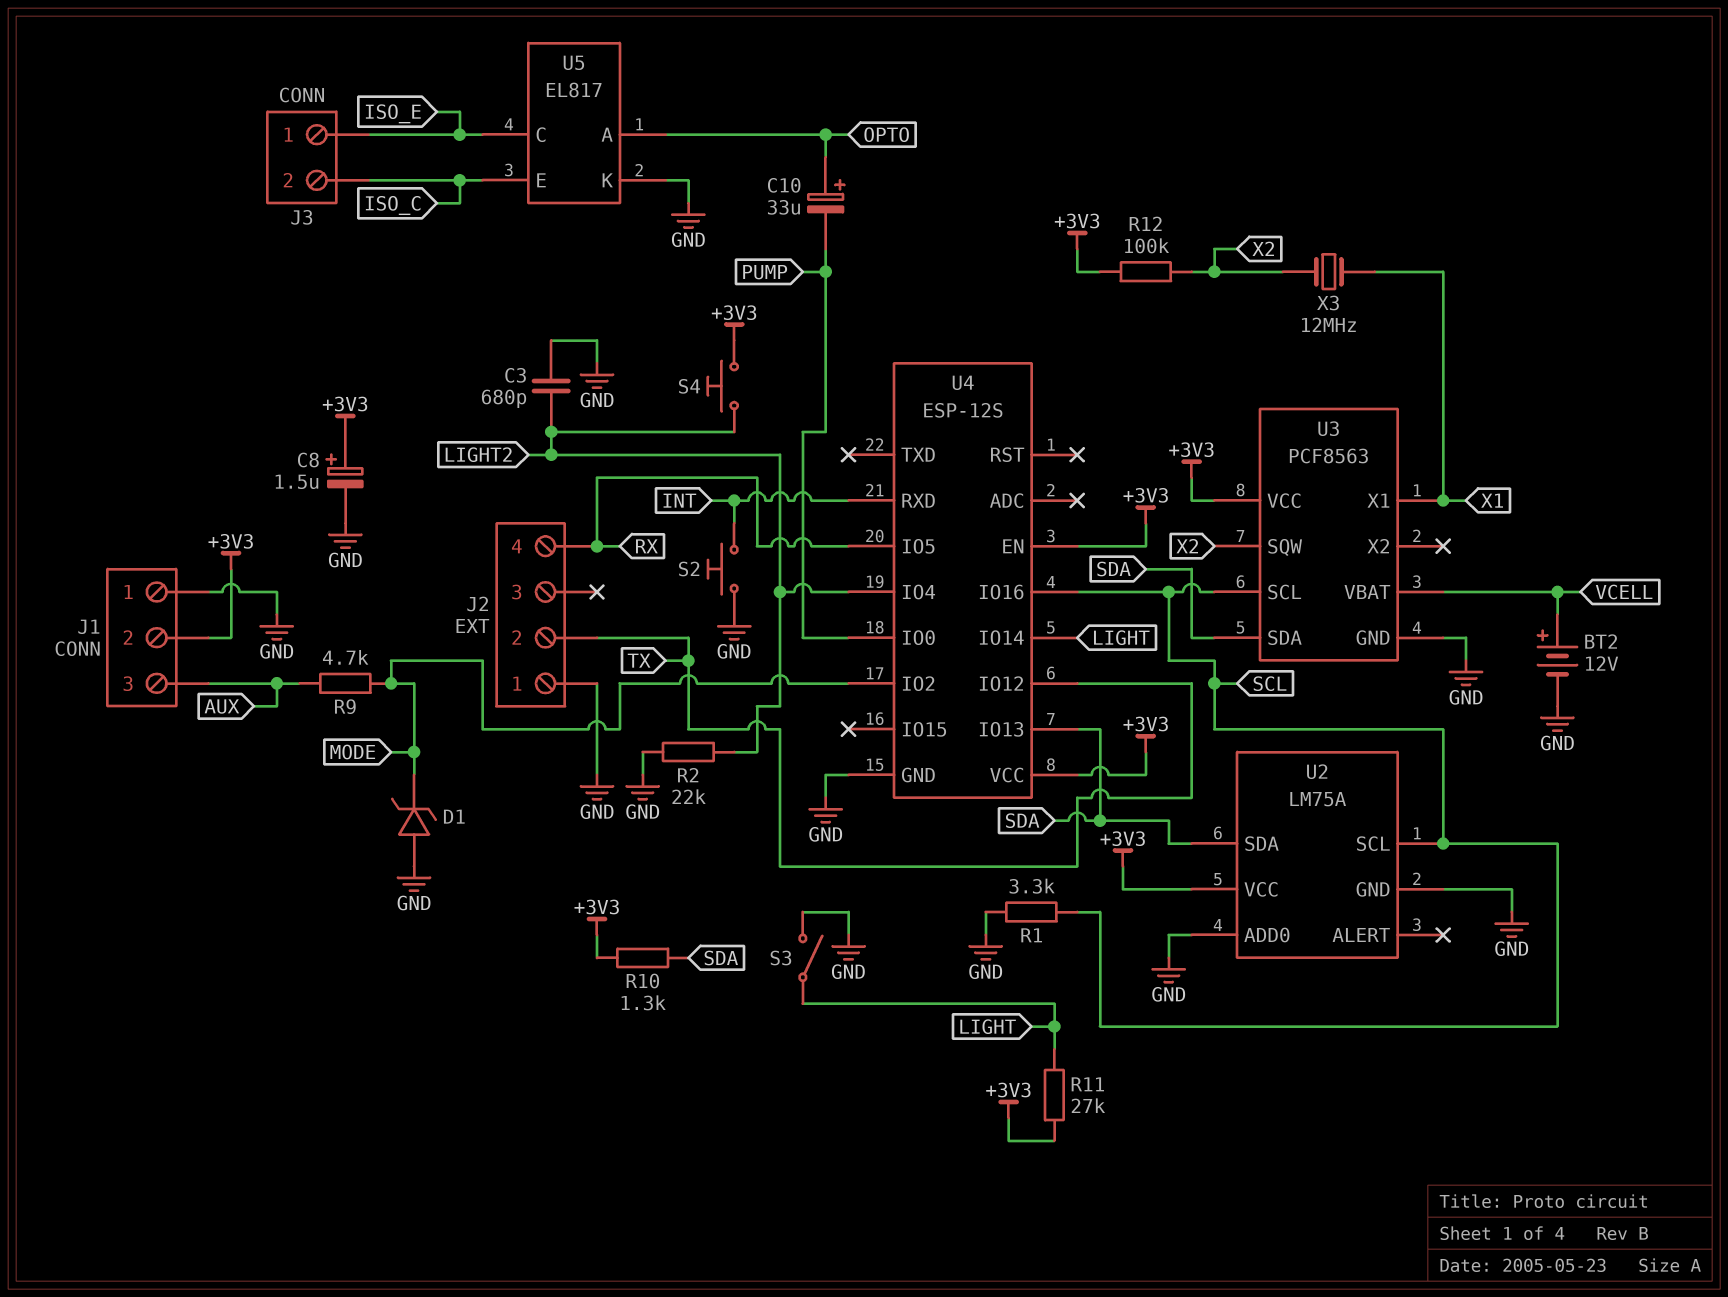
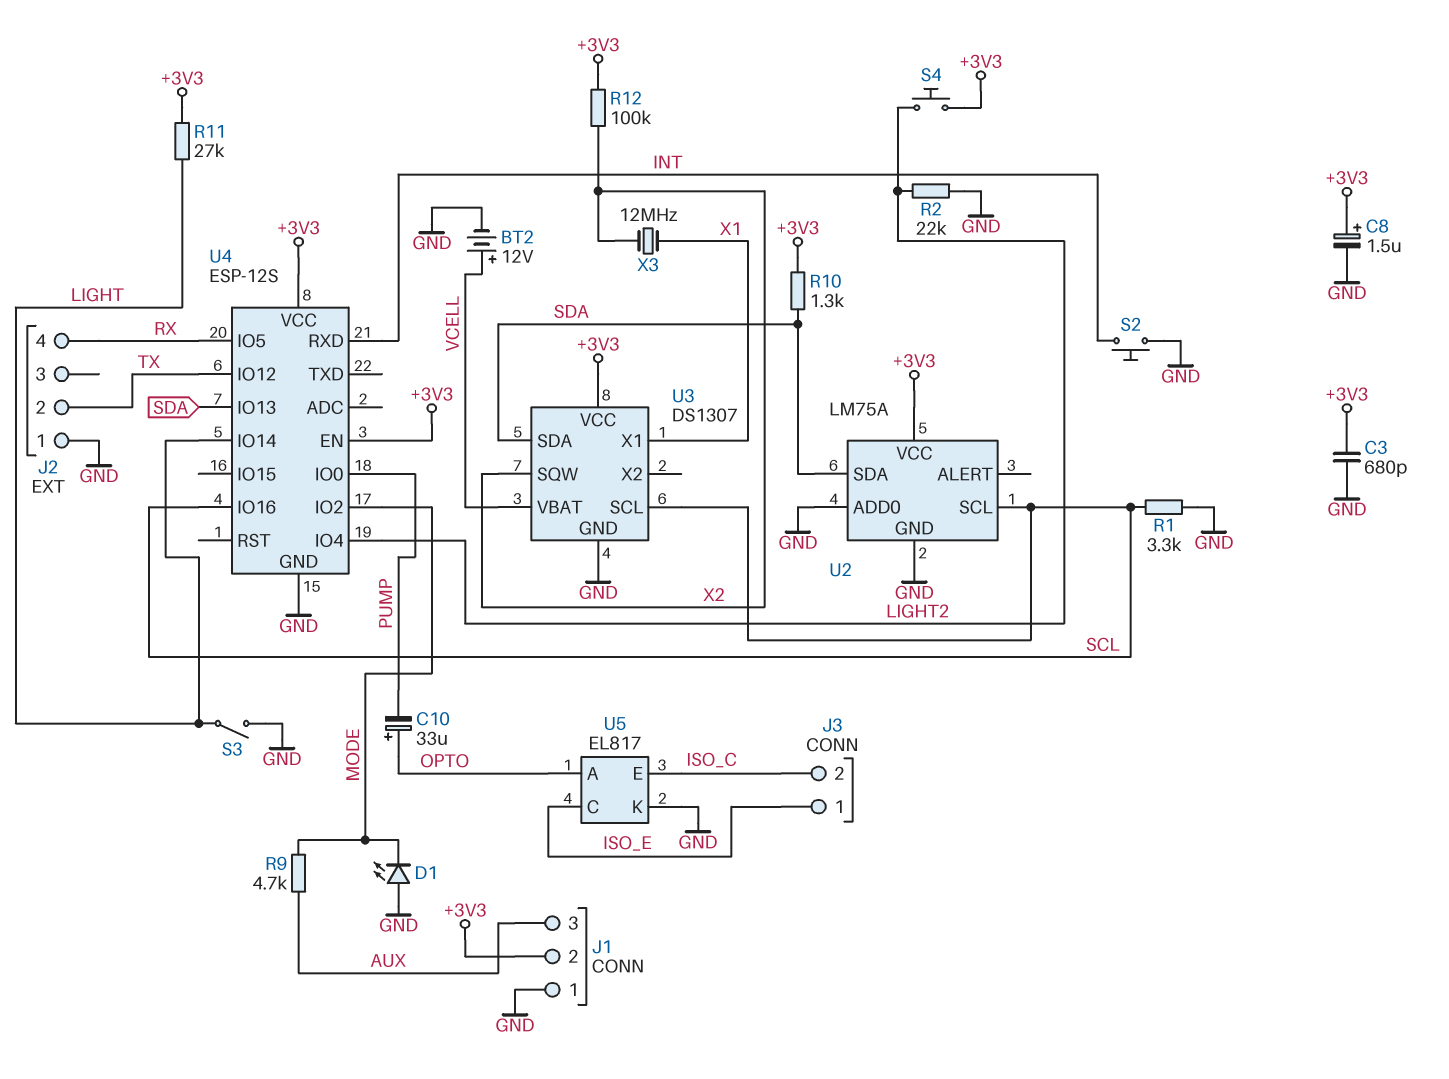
C3: 680pF (GND, LIGHT2) -> 680pF (+3V3, GND)
D1: zener (A GND, K MODE) -> LED (A GND, K MODE)
U3: PCF8563 -> DS1307

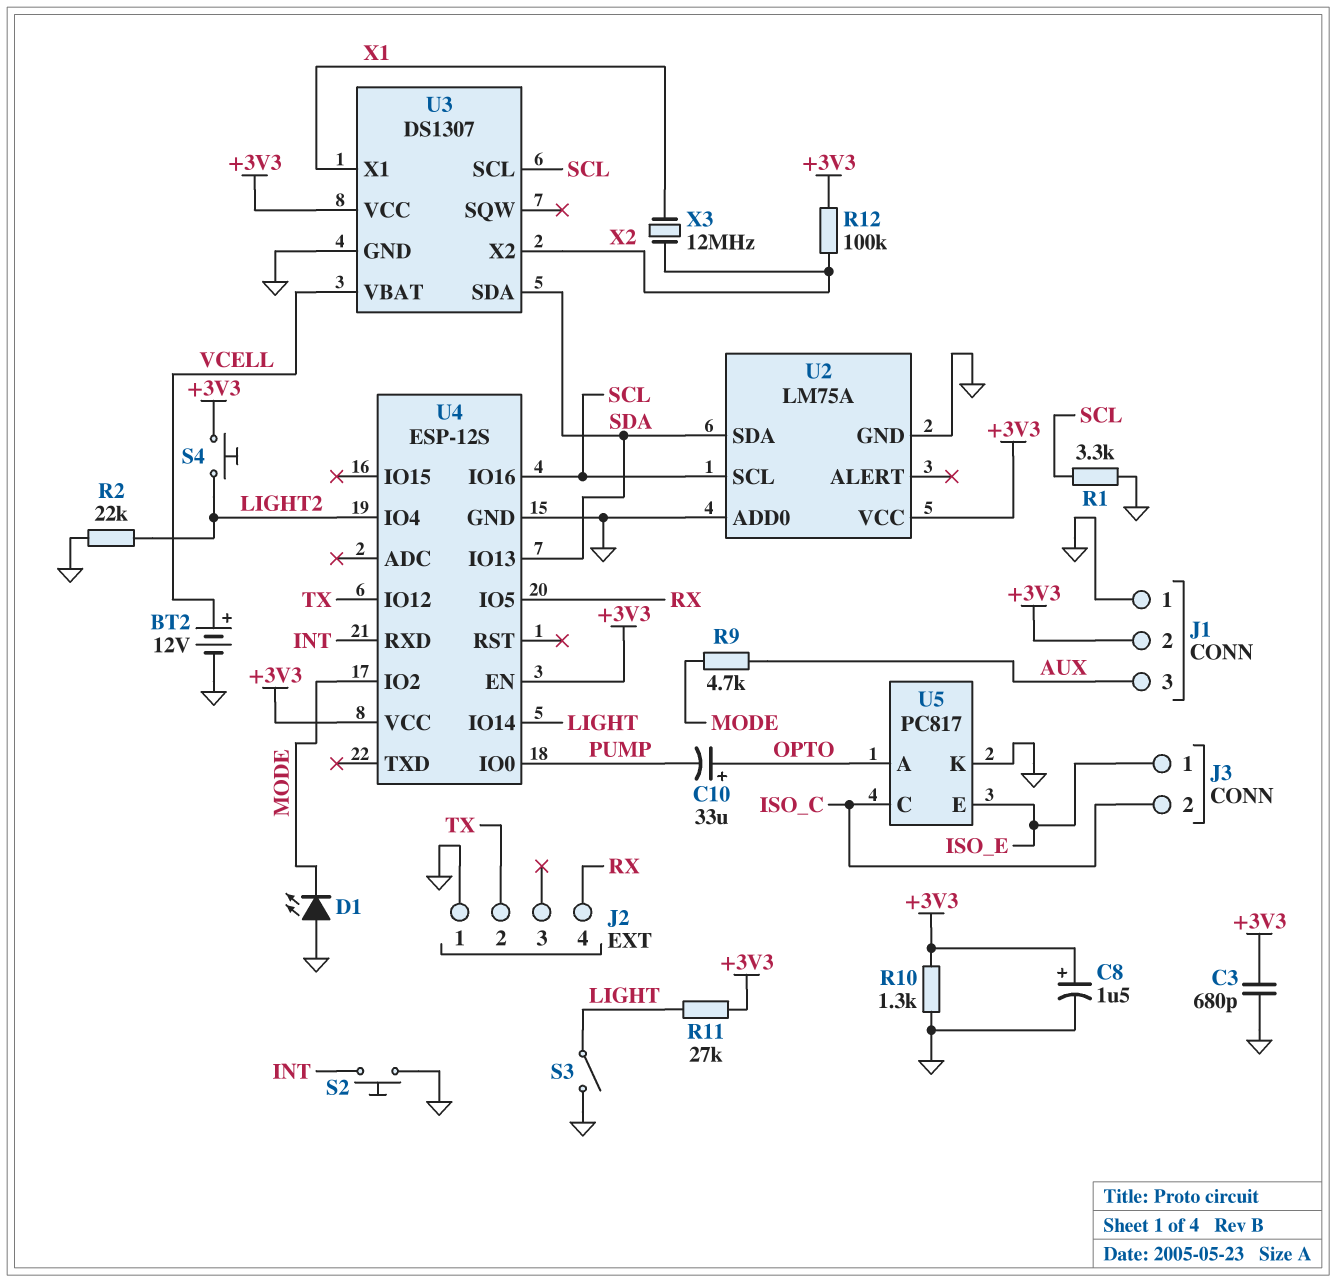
R10: 1.3k (+3V3, SDA) -> 1.3k (+3V3, GND)
U3 pin SQW: X2 -> none
U3 pin X2: none -> X2
U5: EL817 -> PC817
U5 pin C: ISO_E -> ISO_C
U5 pin E: ISO_C -> ISO_E

